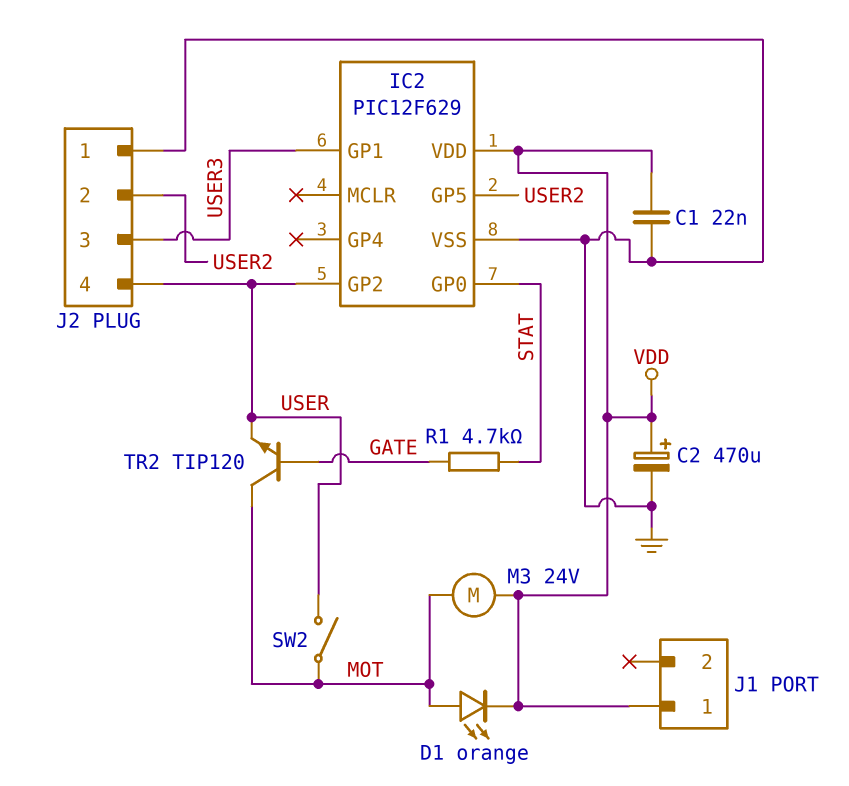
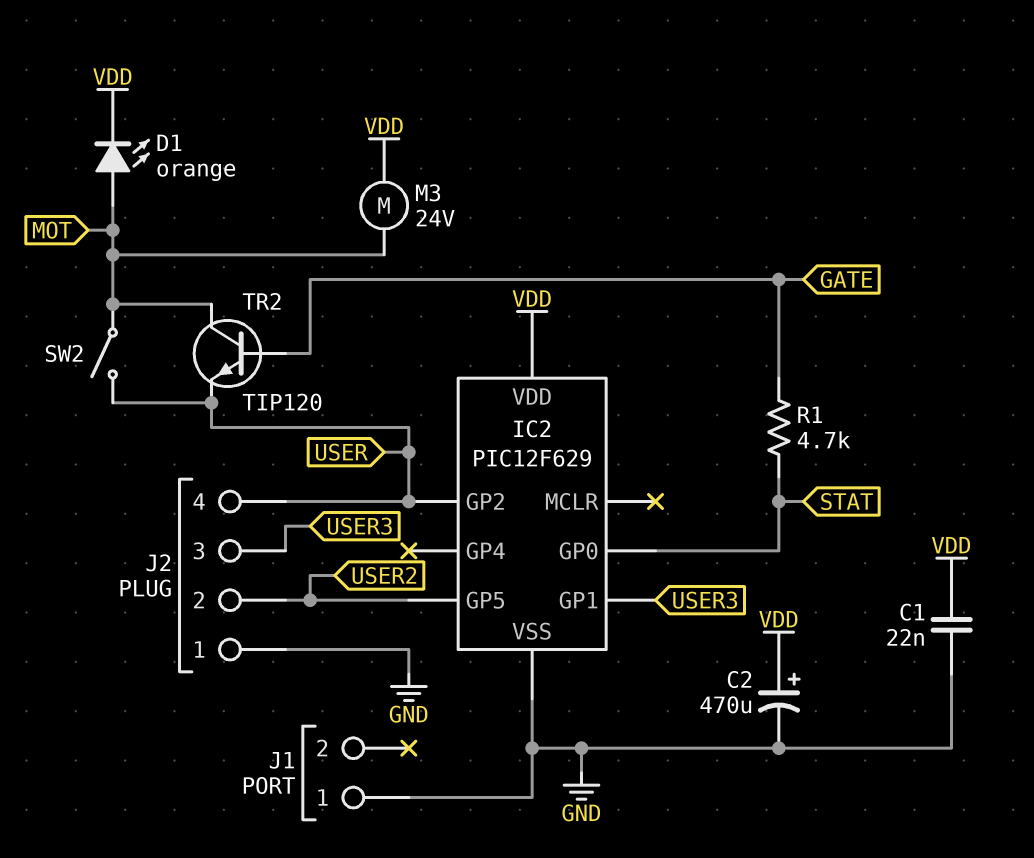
J1 pin 1: VDD -> GND

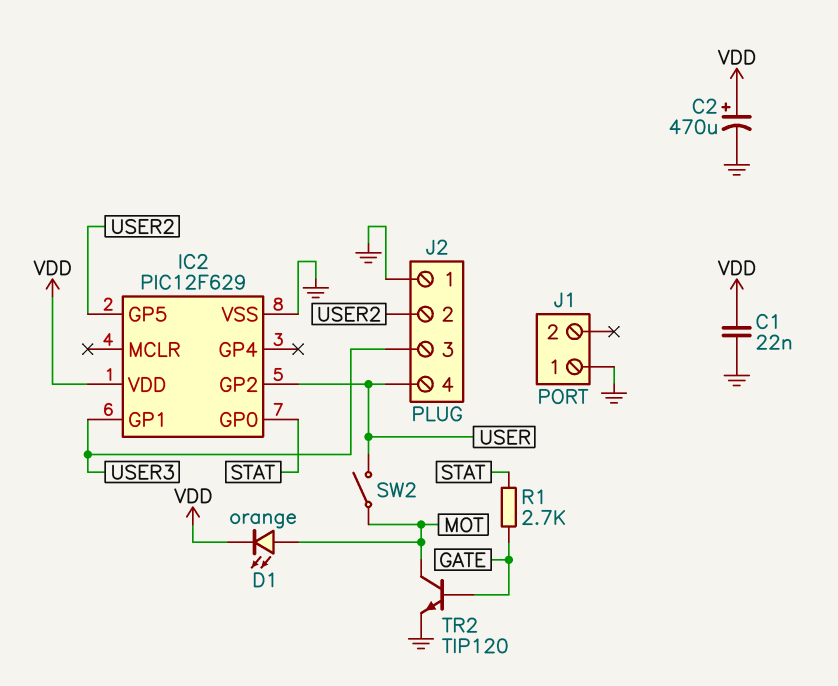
M3: motor 24V (MOT, VDD) -> none
R1: 4.7k (GATE, STAT) -> 2.7k (GATE, STAT)
TR2: NPN TIP120 (B GATE, C MOT, E USER) -> NPN TIP120 (B GATE, C MOT, E GND)

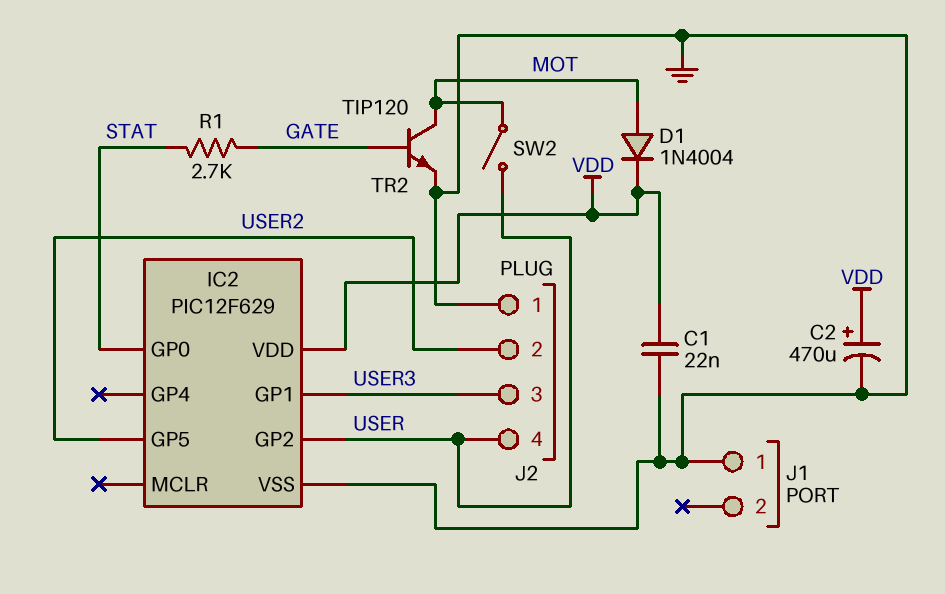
D1: LED orange (A MOT, K VDD) -> diode 1N4004 (A MOT, K VDD)

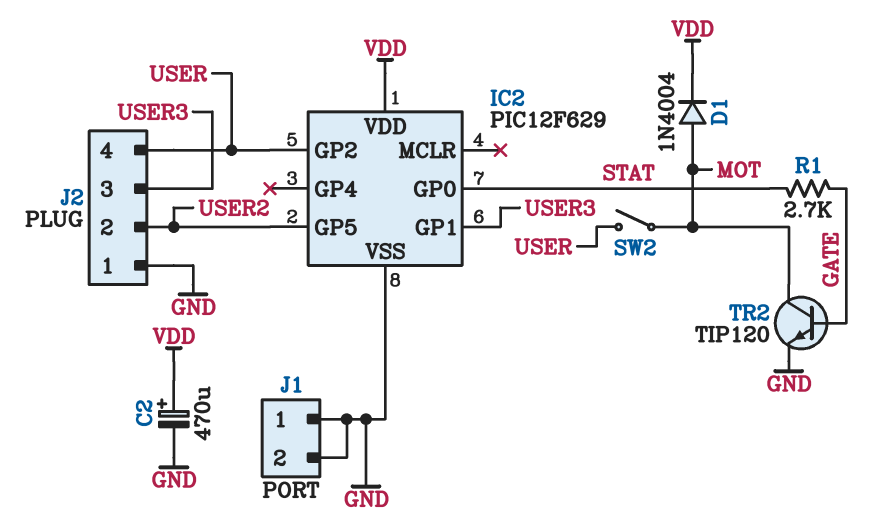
C1: 22nF (GND, VDD) -> none
J1 pin 2: none -> GND

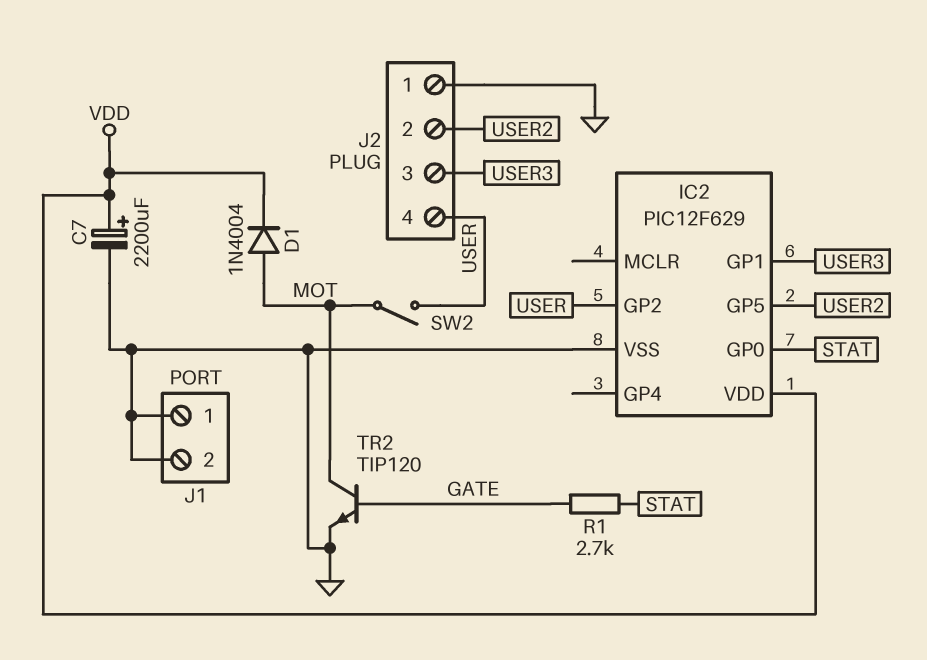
C2: 470uF (plus VDD, minus GND) -> none
C7: none -> 2200uF (plus VDD, minus GND)

